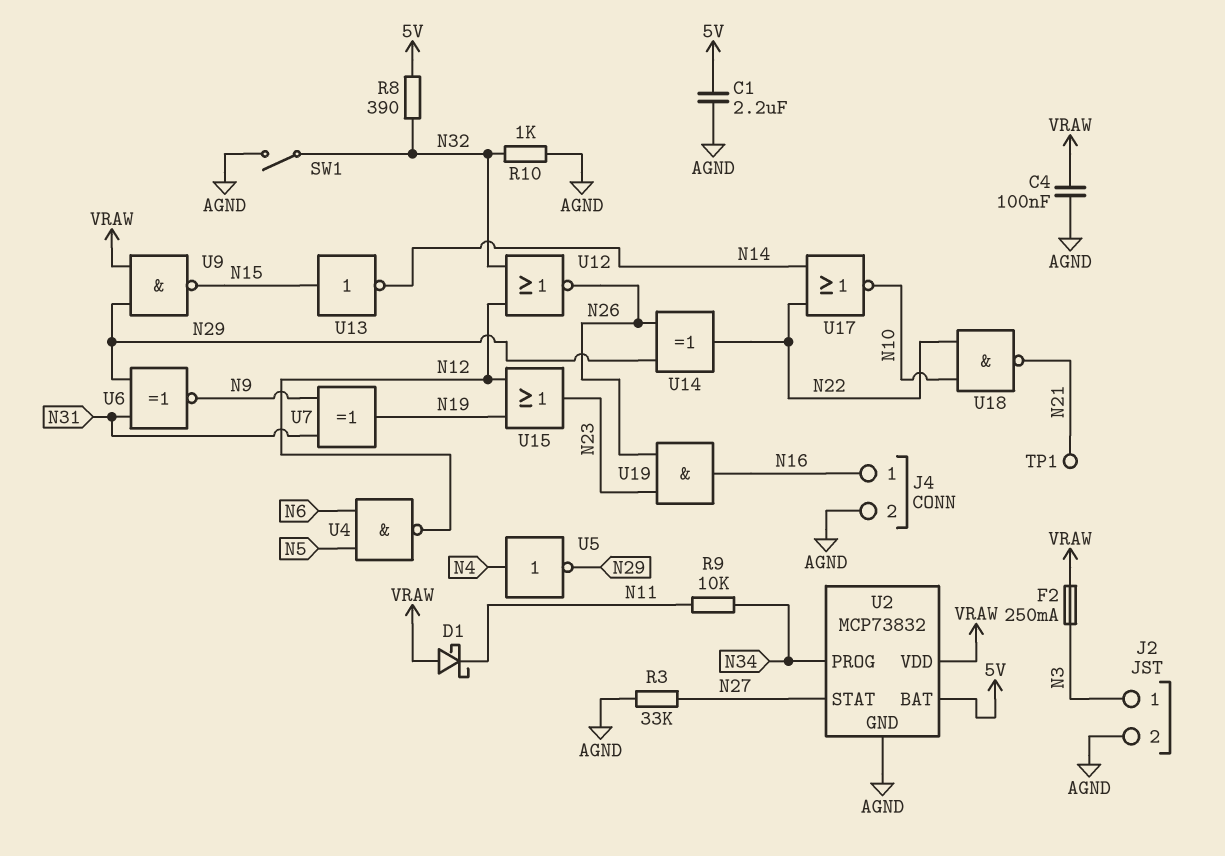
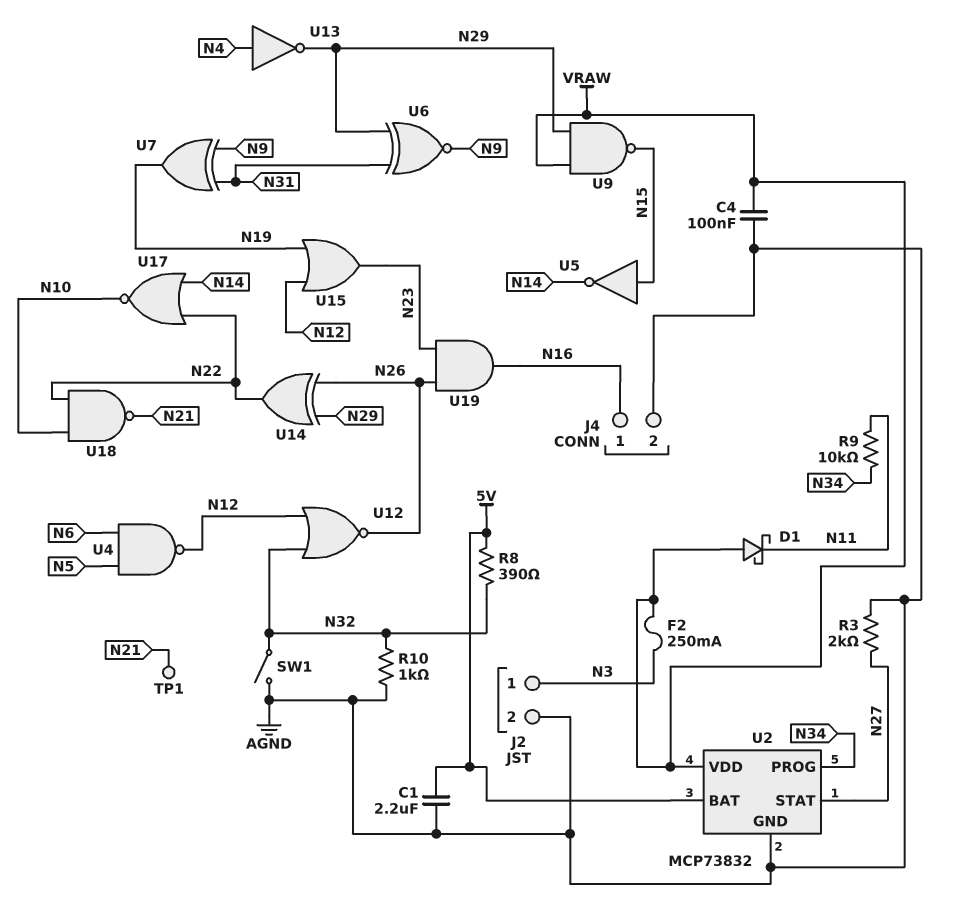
R3: 33k (AGND, N27) -> 2k (AGND, N27)
U5: NOT (in N4, out N29) -> NOT (in N15, out N14)
U13: NOT (in N15, out N14) -> NOT (in N4, out N29)

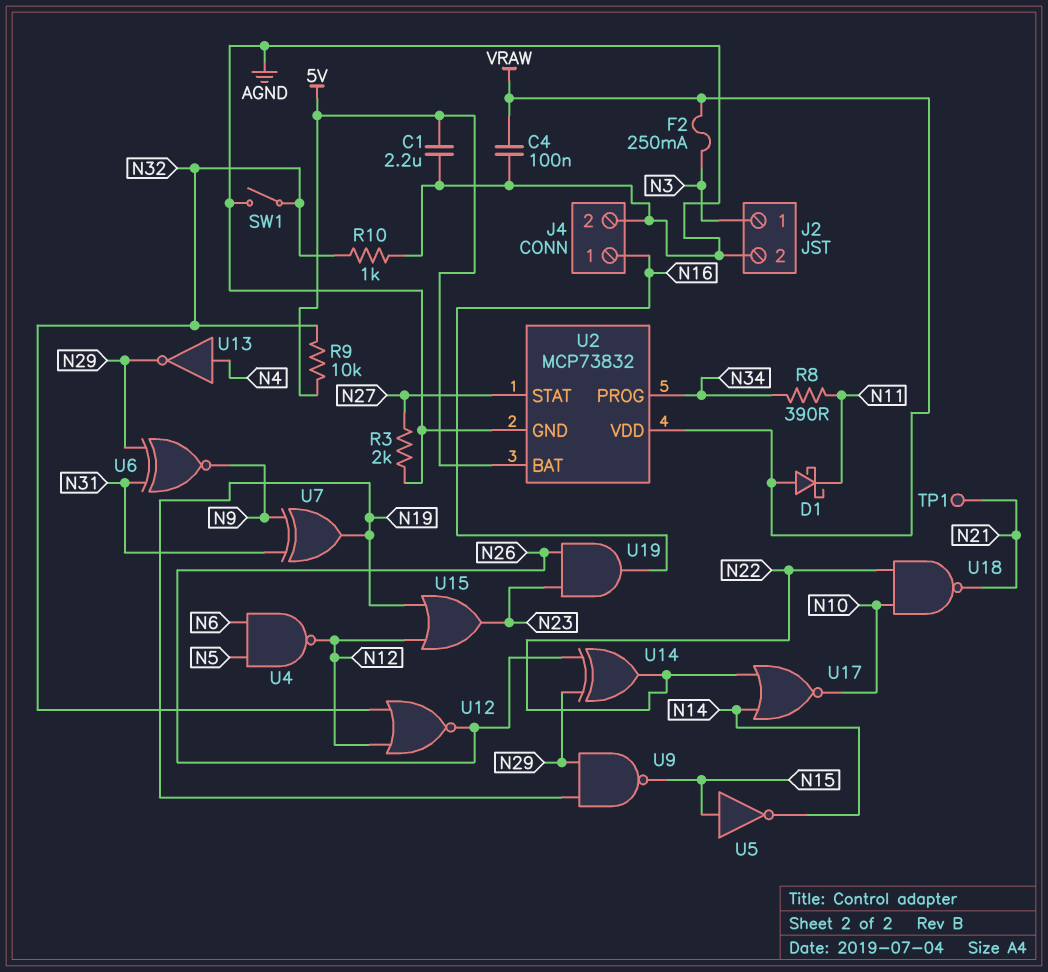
R8: 390 (5V, N32) -> 390 (N11, N34)
R9: 10k (N11, N34) -> 10k (5V, N32)
U9: NAND (in N29, in VRAW, out N15) -> NAND (in N19, in N29, out N15)

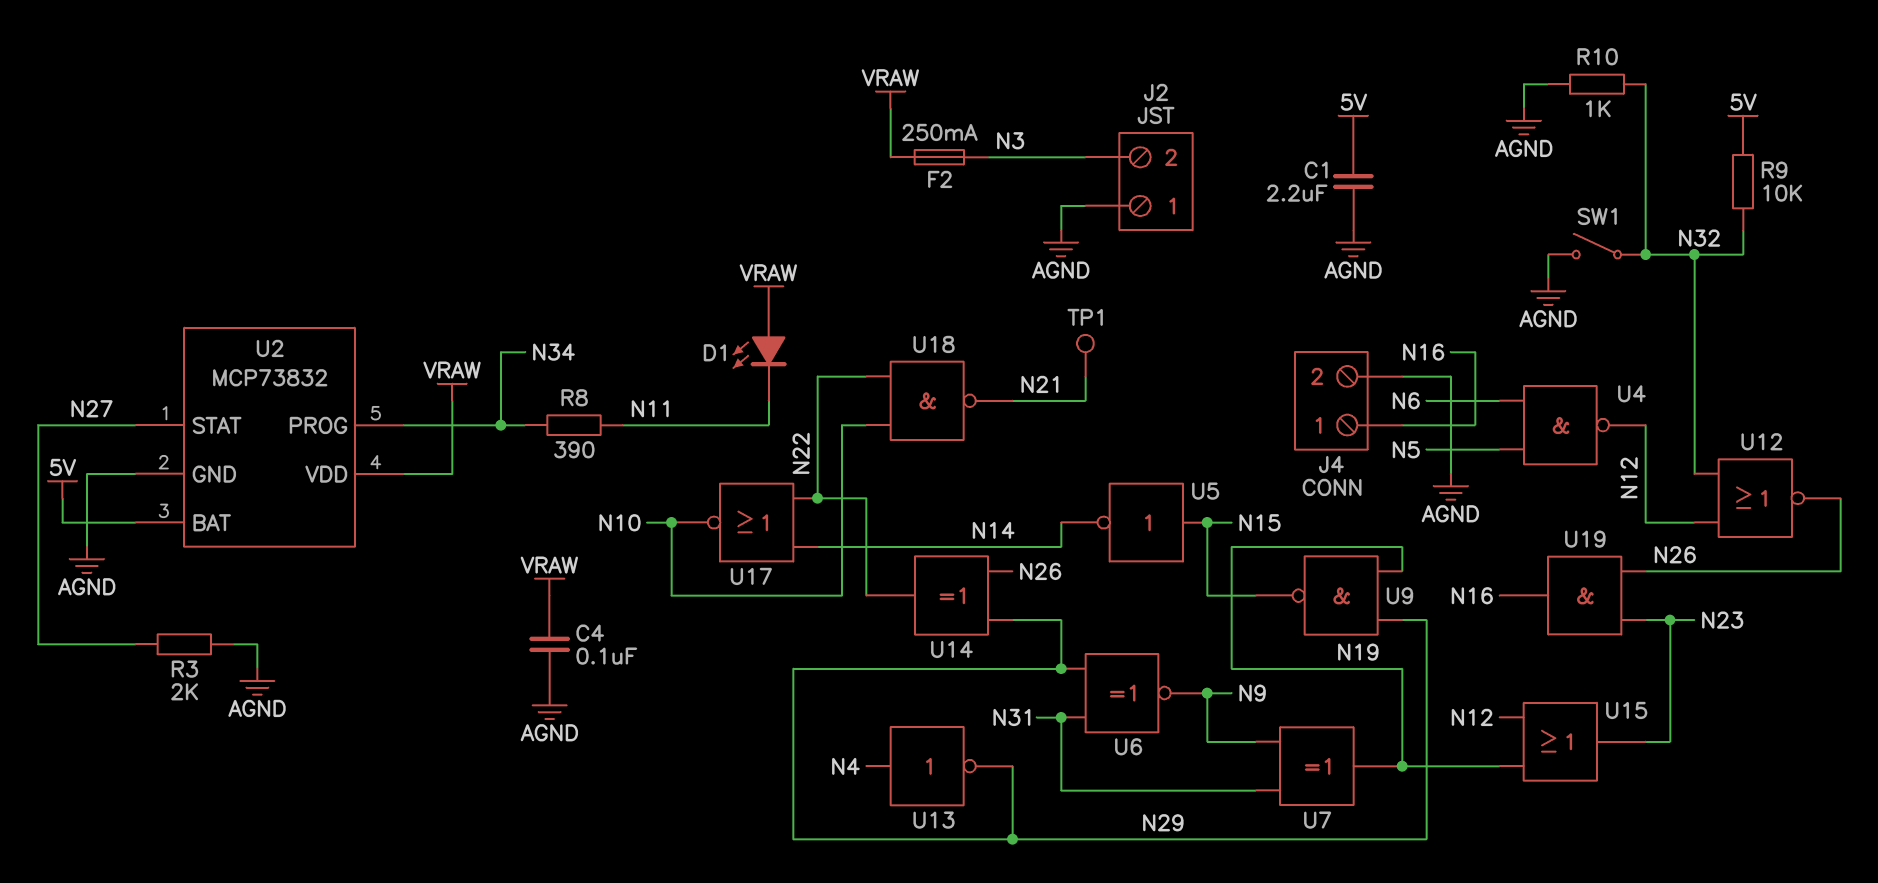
D1: schottky (A VRAW, K N11) -> LED (A VRAW, K N11)
J2 pin 1: N3 -> AGND
J2 pin 2: AGND -> N3

